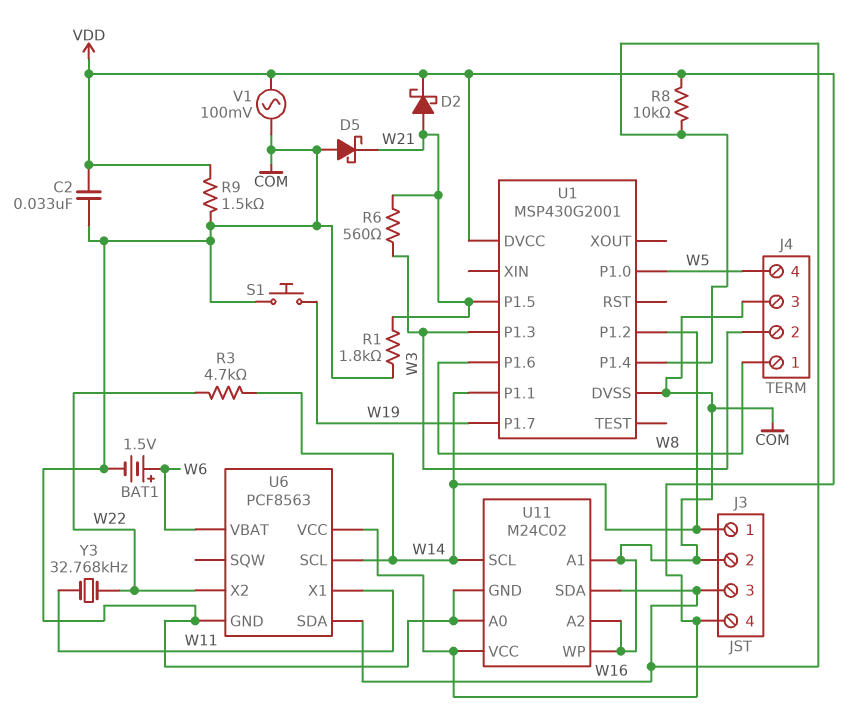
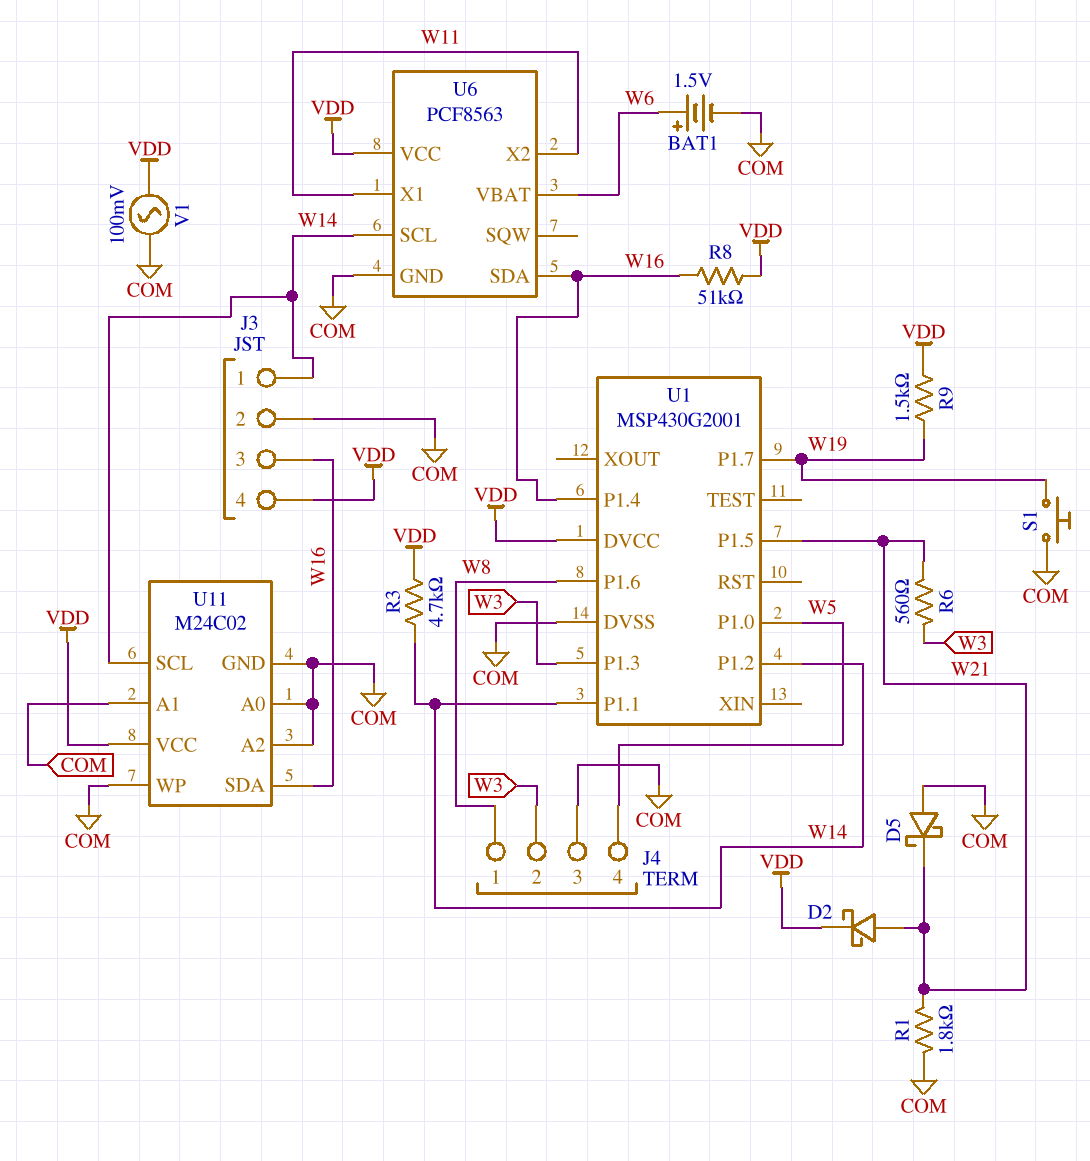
C2: 33nF (COM, VDD) -> none
R3: 4.7k (W14, W22) -> 4.7k (VDD, W14)
R8: 10k (VDD, W16) -> 51k (VDD, W16)
R9: 1.5k (COM, VDD) -> 1.5k (VDD, W19)
U6 pin X2: W22 -> W11
Y3: 32.768kHz (W11, W22) -> none

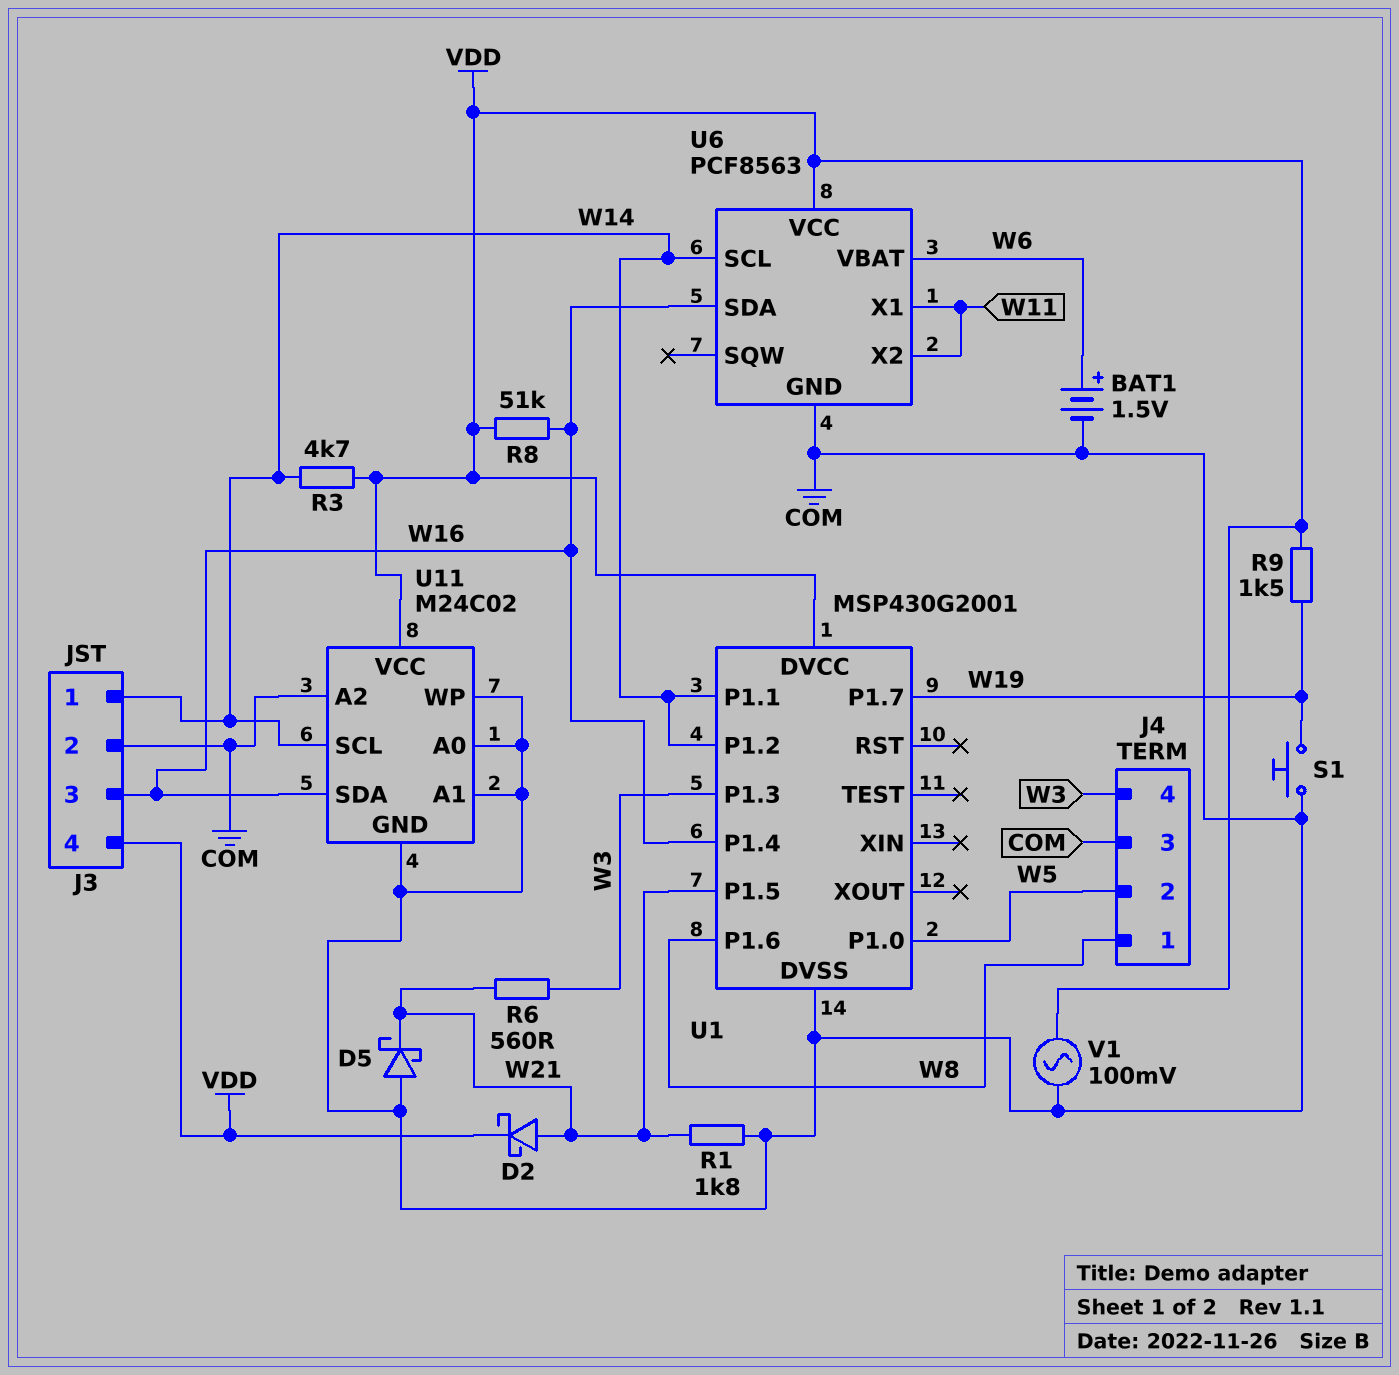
J4 pin 2: W3 -> W5
J4 pin 4: W5 -> W3

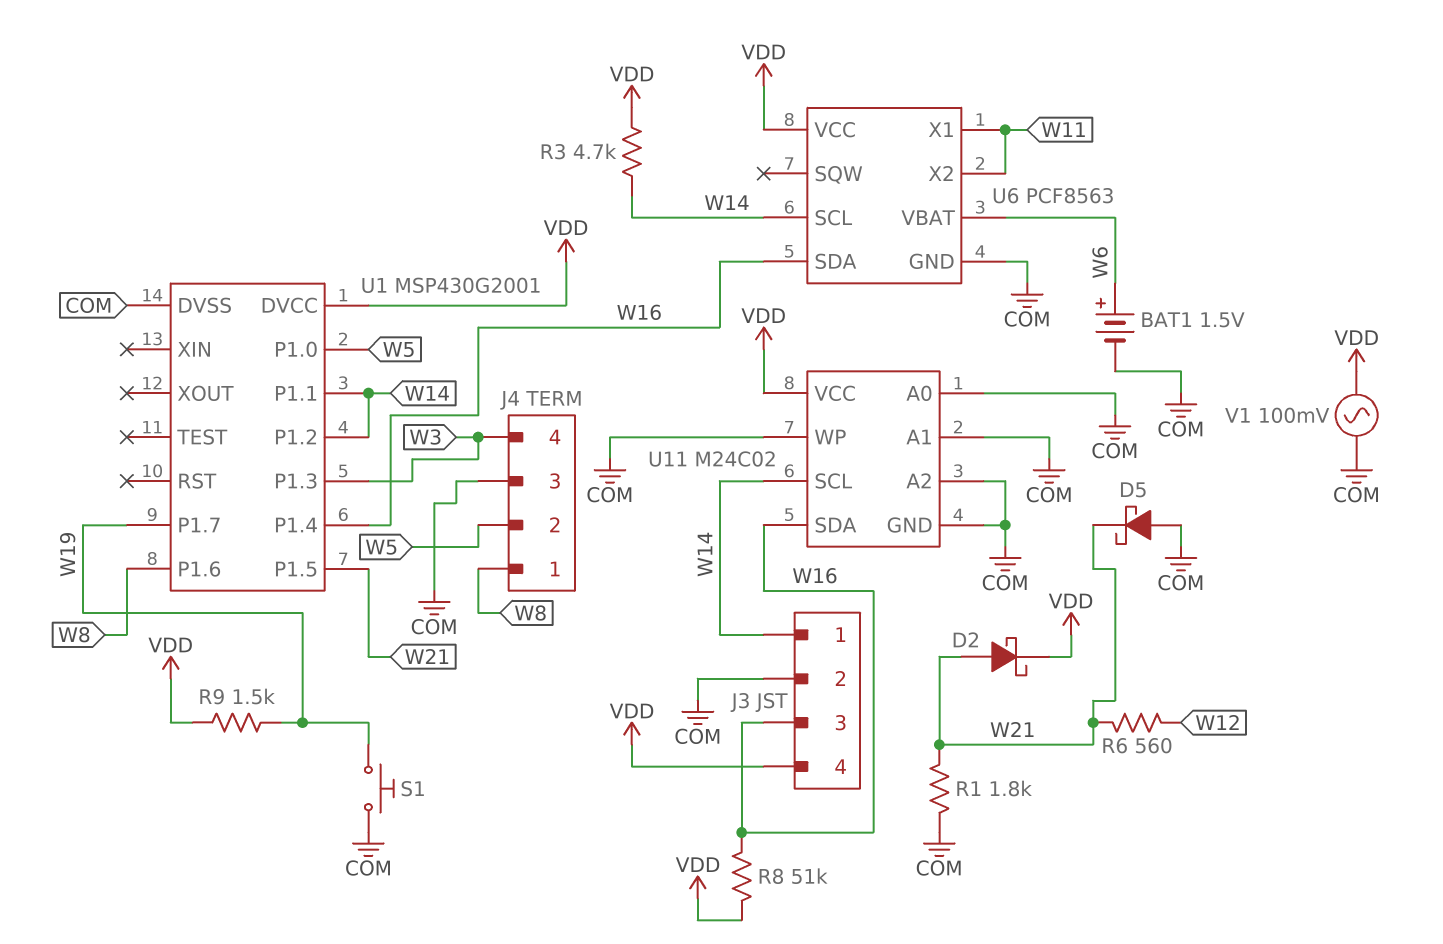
R6: 560 (W3, W21) -> 560 (W12, W21)

